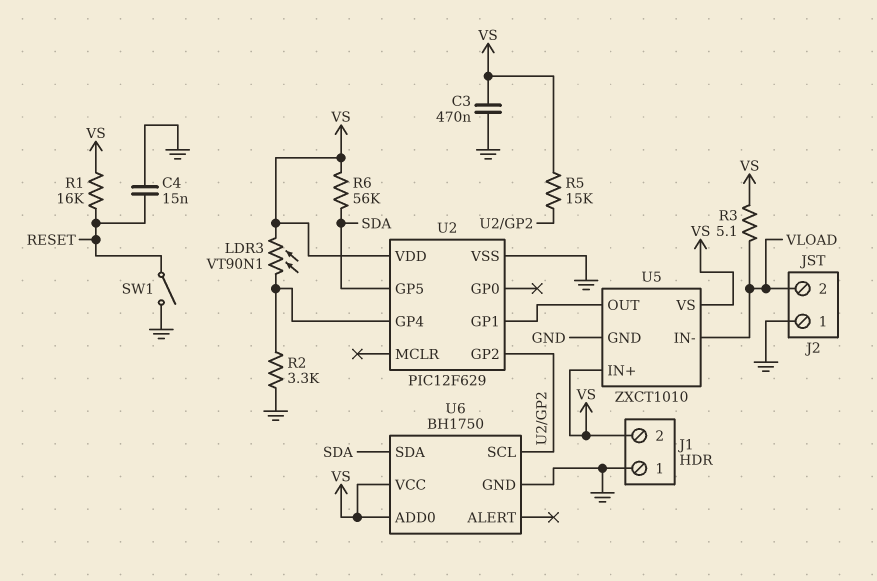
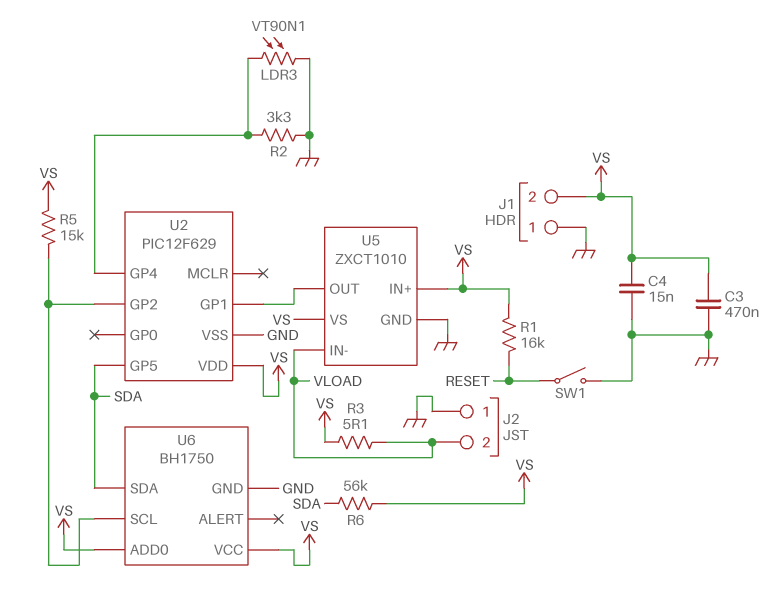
C4: 15nF (GND, RESET) -> 15nF (GND, VS)
LDR3: VT90N1 (U2/GP4, VS) -> VT90N1 (GND, U2/GP4)

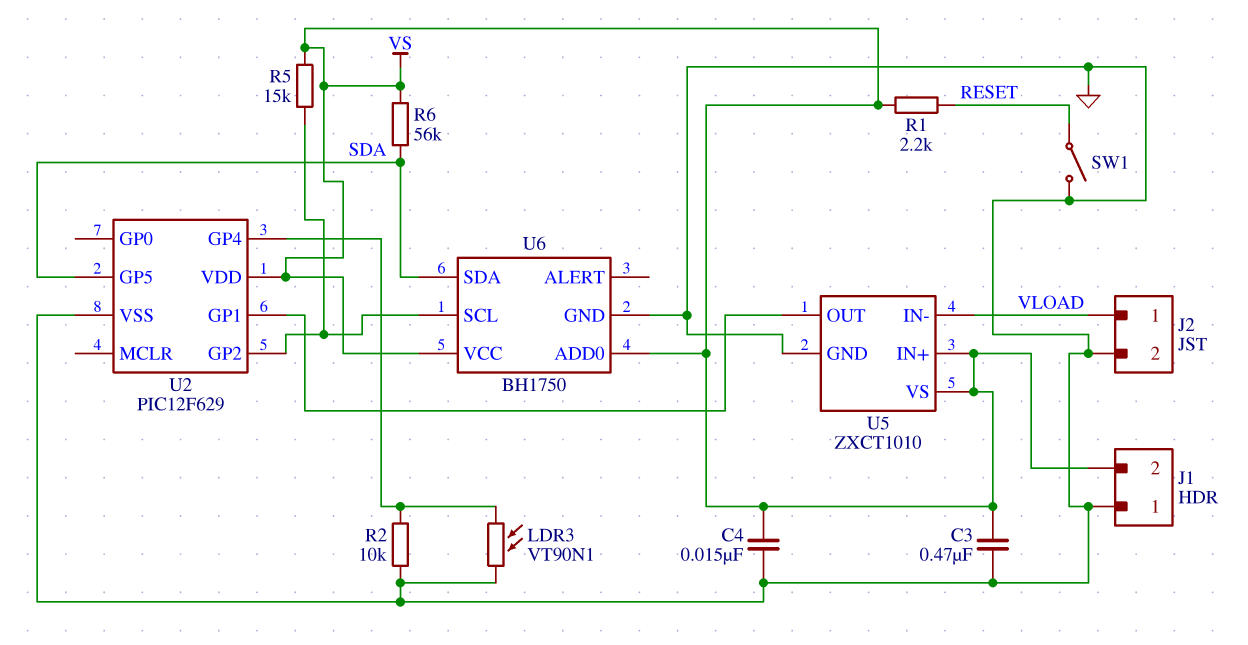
J2 pin 1: GND -> VLOAD
J2 pin 2: VLOAD -> GND
R1: 16k (RESET, VS) -> 2.2k (RESET, VS)
R2: 3.3k (GND, U2/GP4) -> 10k (GND, U2/GP4)
R3: 5.1 (VLOAD, VS) -> none

